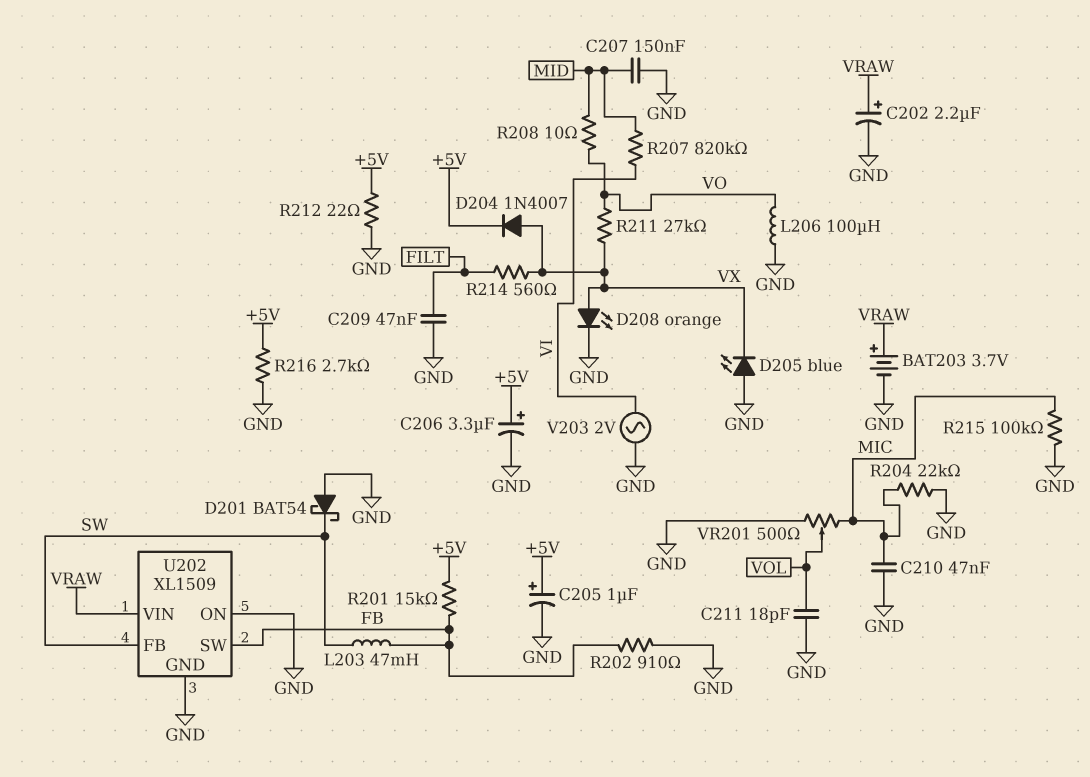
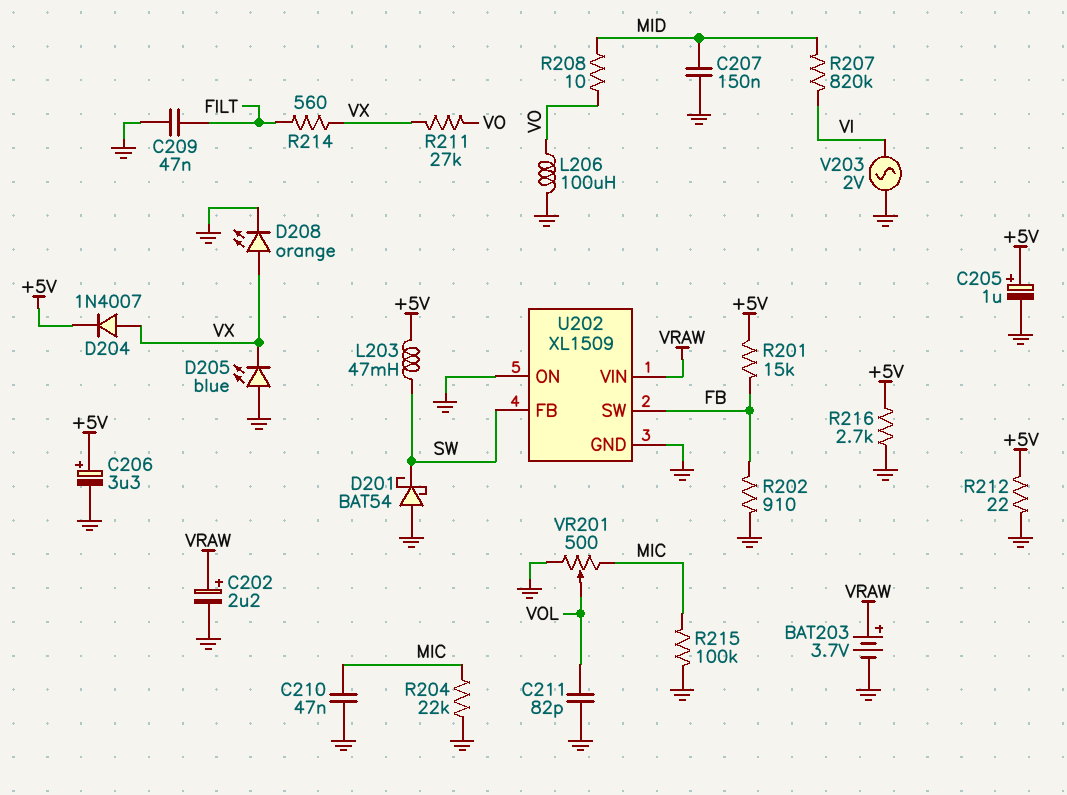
C211: 18pF (GND, VOL) -> 82pF (GND, VOL)
L203: 47mH (FB, SW) -> 47mH (+5V, SW)

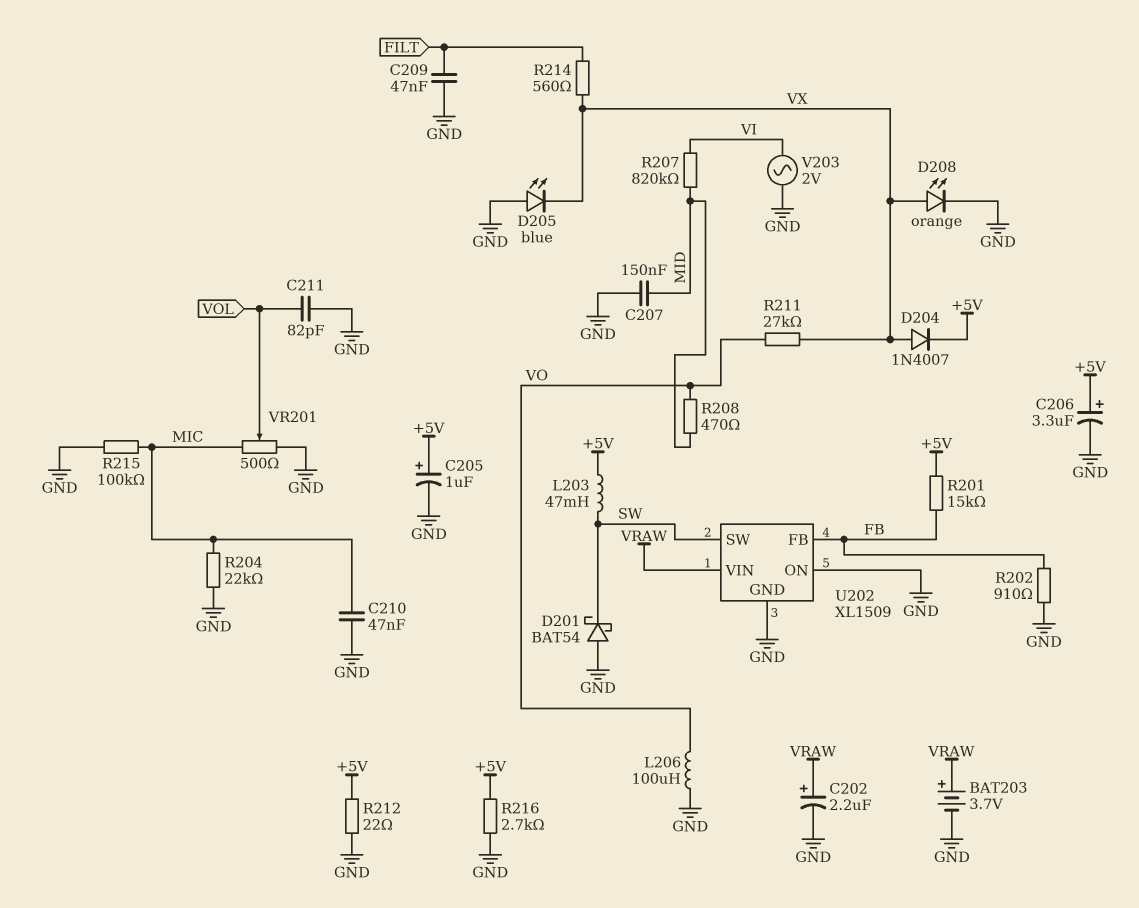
R208: 10 (MID, VO) -> 470 (MID, VO)
U202 pin FB: SW -> FB
U202 pin SW: FB -> SW

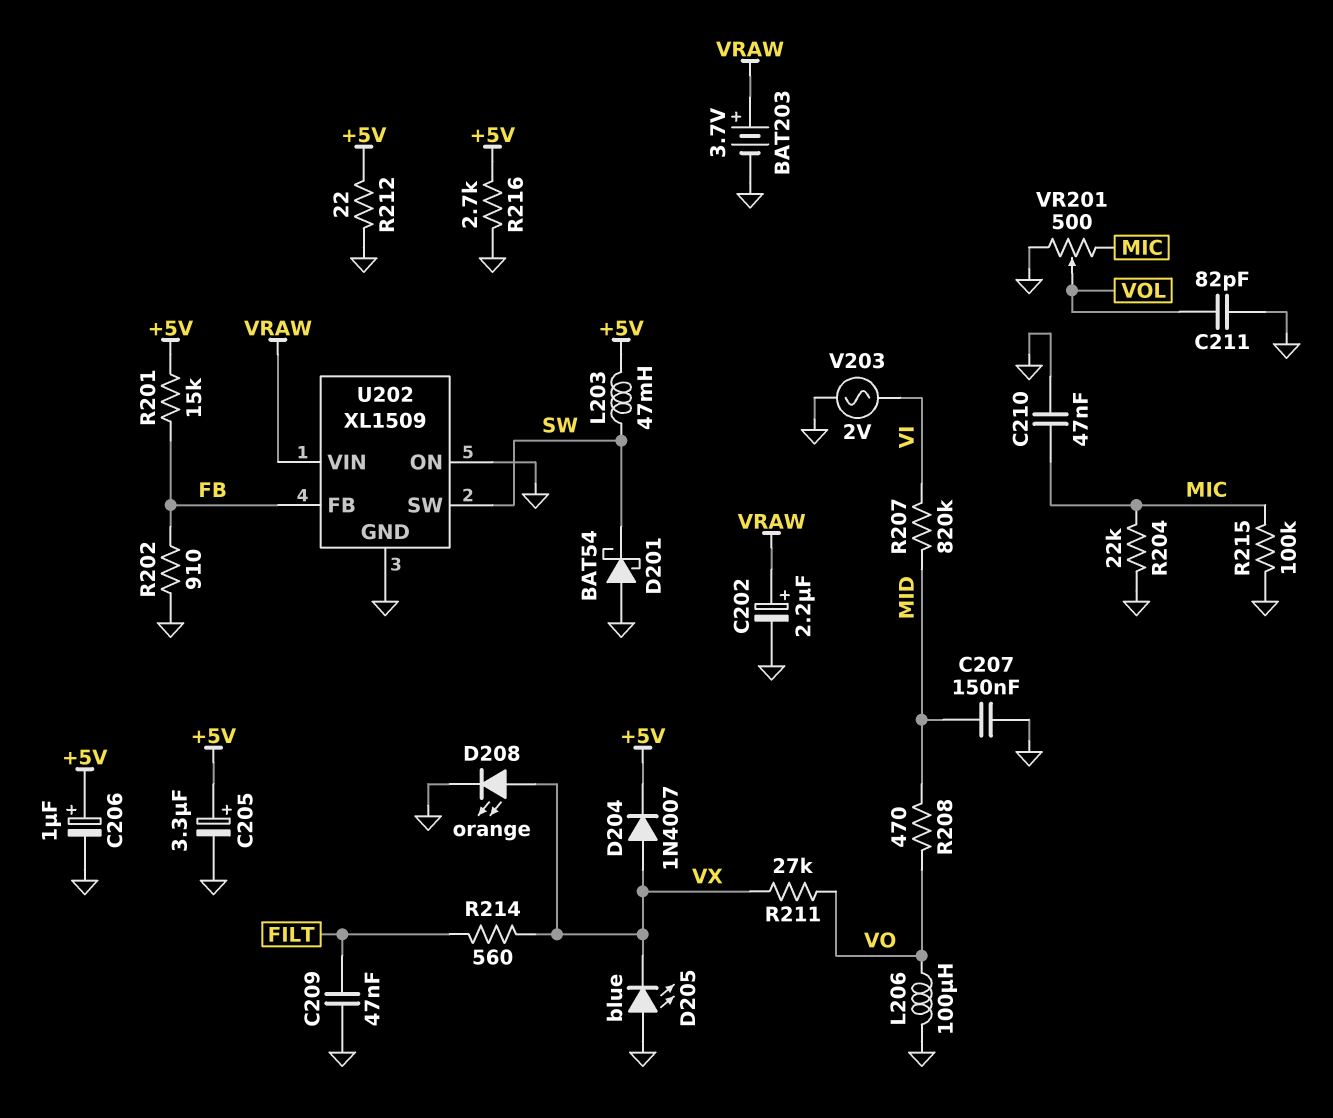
C205: 1uF (plus +5V, minus GND) -> 3.3uF (plus +5V, minus GND)
C206: 3.3uF (plus +5V, minus GND) -> 1uF (plus +5V, minus GND)

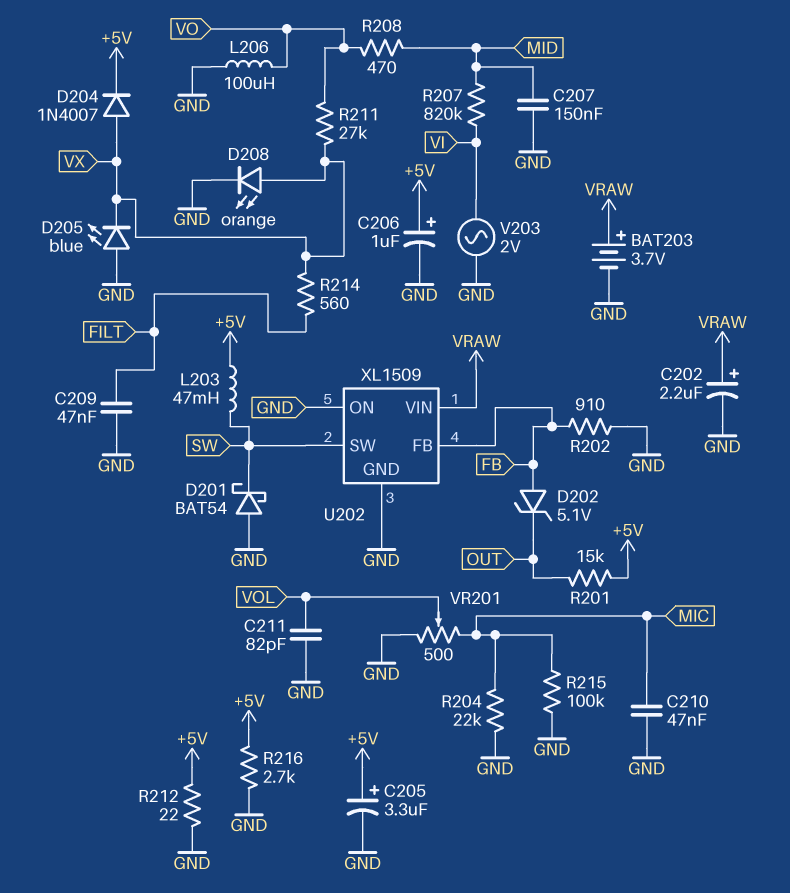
D202: none -> zener 5.1V (A FB, K OUT)
R201: 15k (+5V, FB) -> 15k (+5V, OUT)

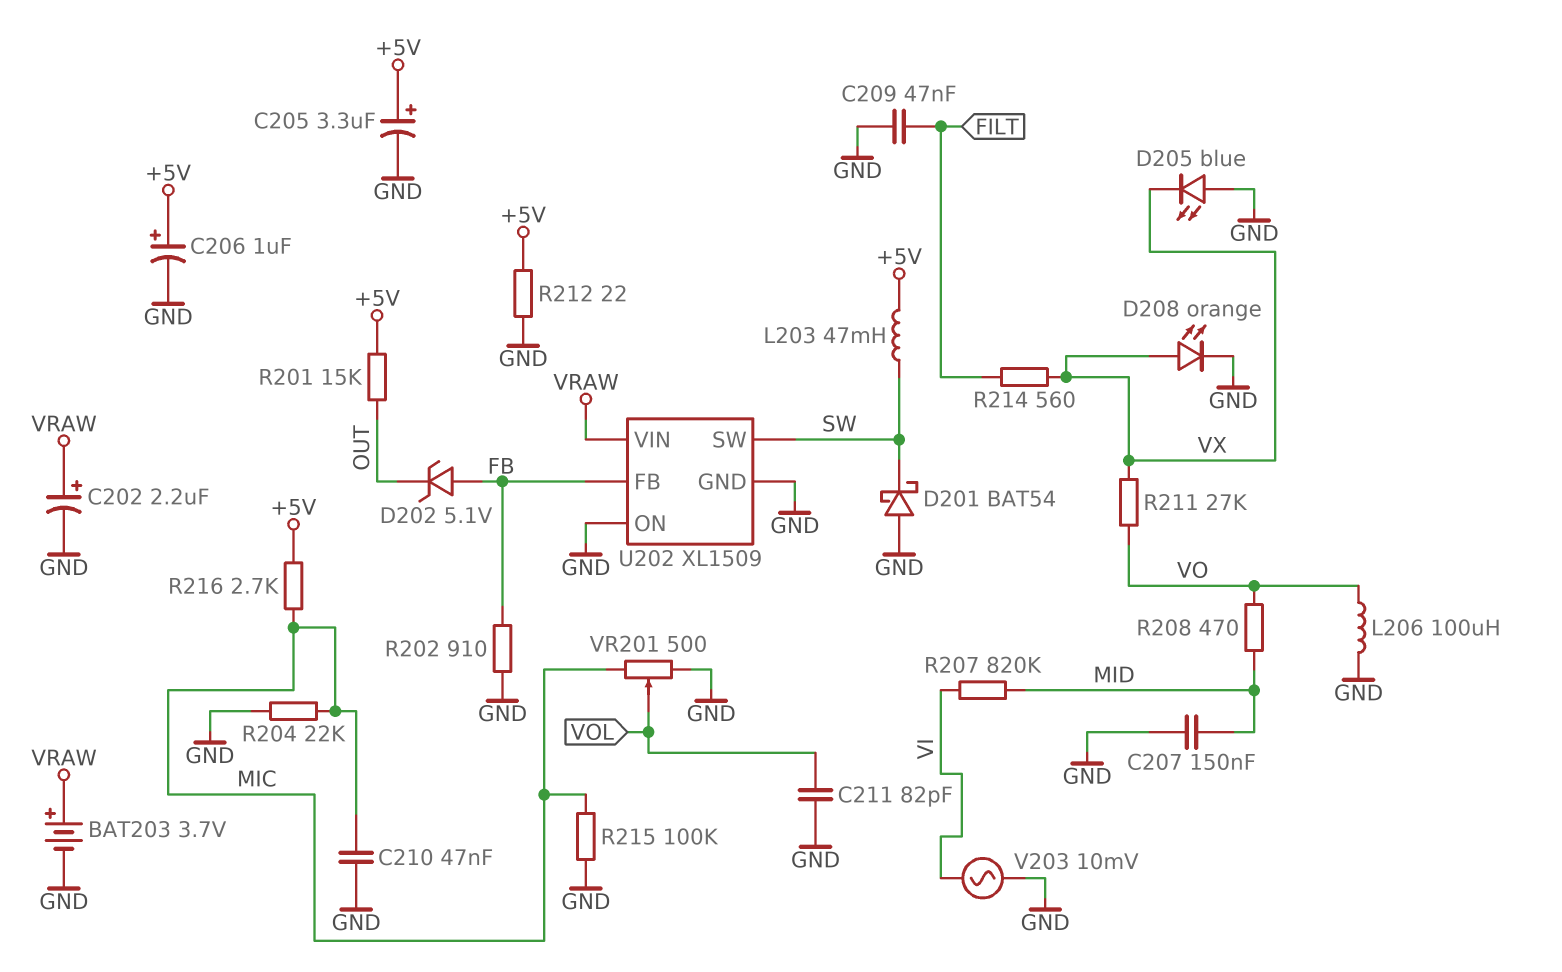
D204: diode 1N4007 (A VX, K +5V) -> none
R216: 2.7k (+5V, GND) -> 2.7k (+5V, MIC)
V203: AC 2V (GND, VI) -> AC 10mV (GND, VI)

